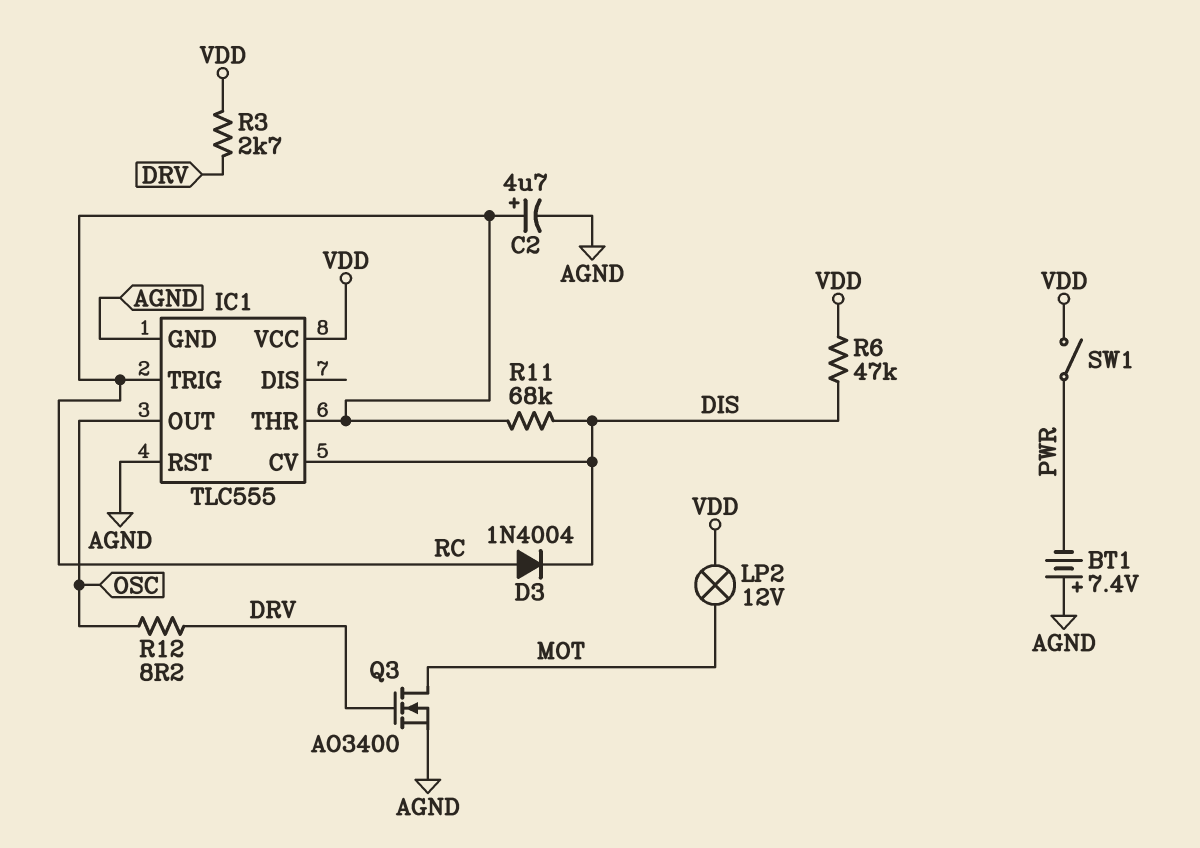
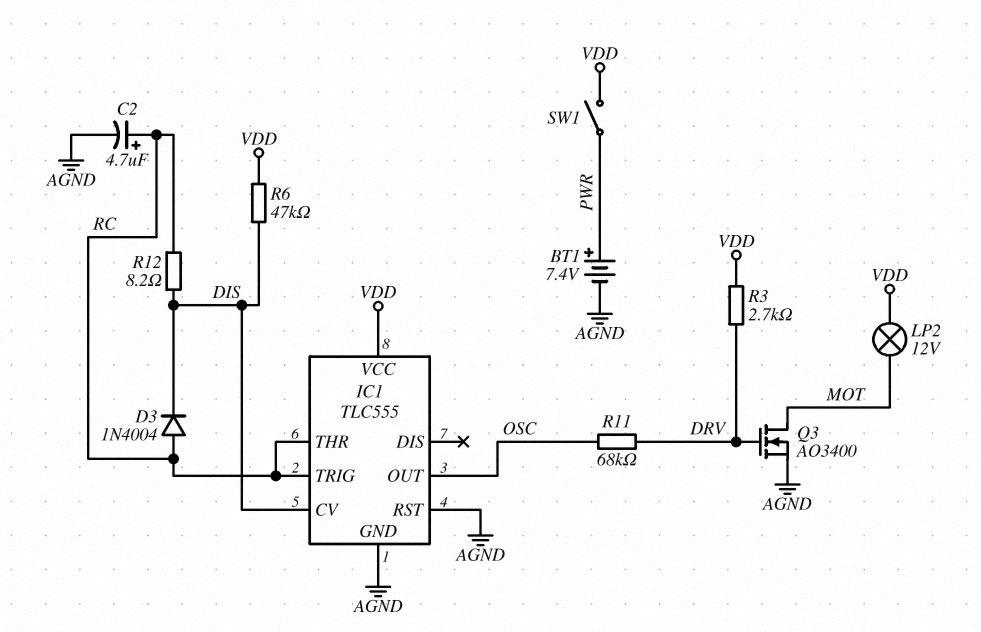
BT1: 7.4V (plus AGND, minus PWR) -> 7.4V (plus PWR, minus AGND)
R11: 68k (DIS, RC) -> 68k (DRV, OSC)
R12: 8.2 (DRV, OSC) -> 8.2 (DIS, RC)

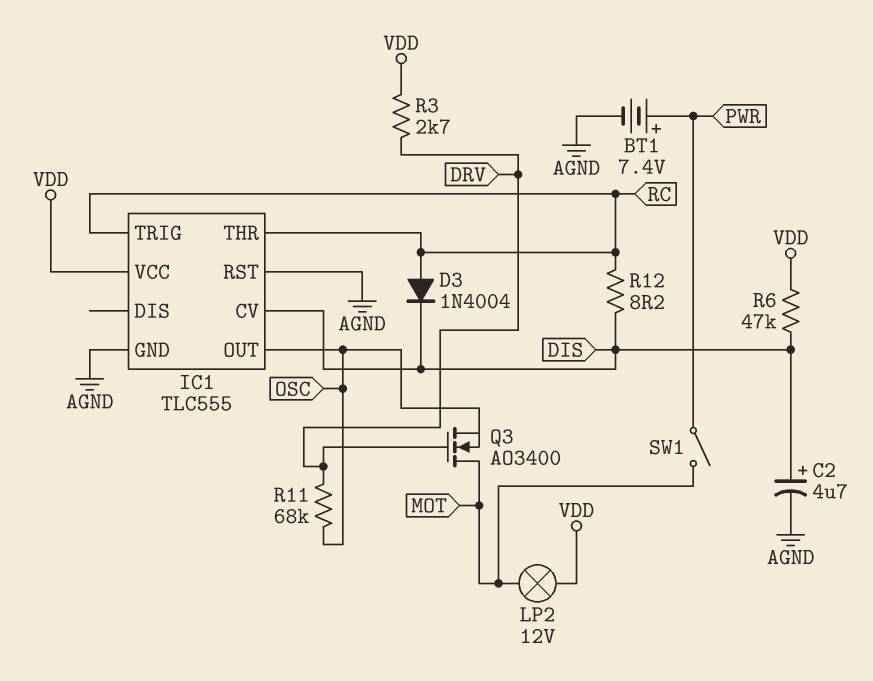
C2: 4.7uF (plus RC, minus AGND) -> 4.7uF (plus DIS, minus AGND)
Q3: NMOS AO3400 (G DRV, D MOT, S AGND) -> NMOS AO3400 (G DRV, D MOT, S OSC)
SW1: switch (PWR, VDD) -> switch (MOT, PWR)

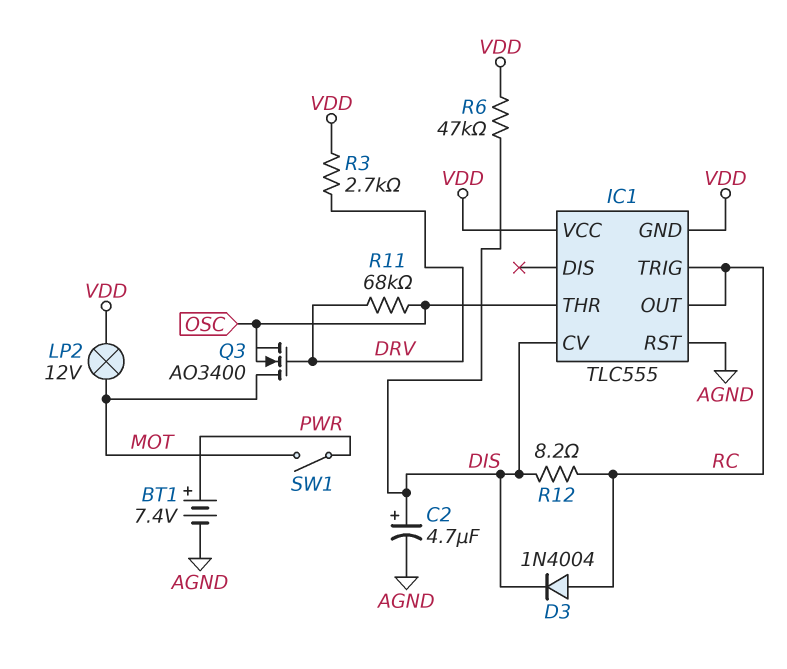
IC1 pin GND: AGND -> VDD
IC1 pin OUT: OSC -> RC
IC1 pin THR: RC -> OSC

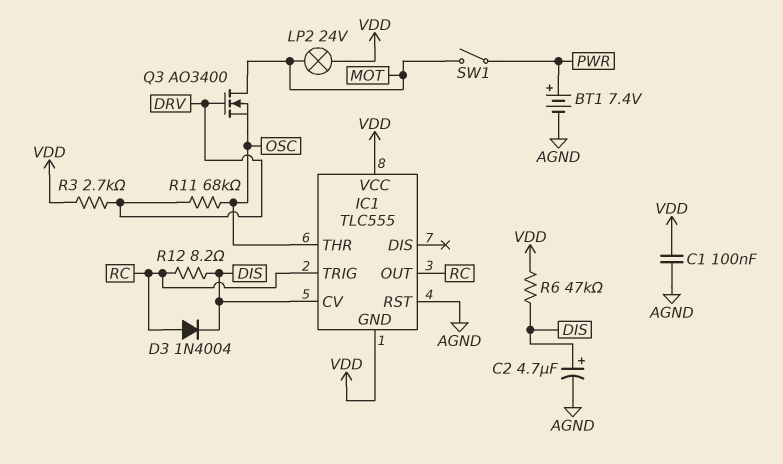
C1: none -> 100nF (AGND, VDD)
LP2: lamp 12V (MOT, VDD) -> lamp 24V (MOT, VDD)

